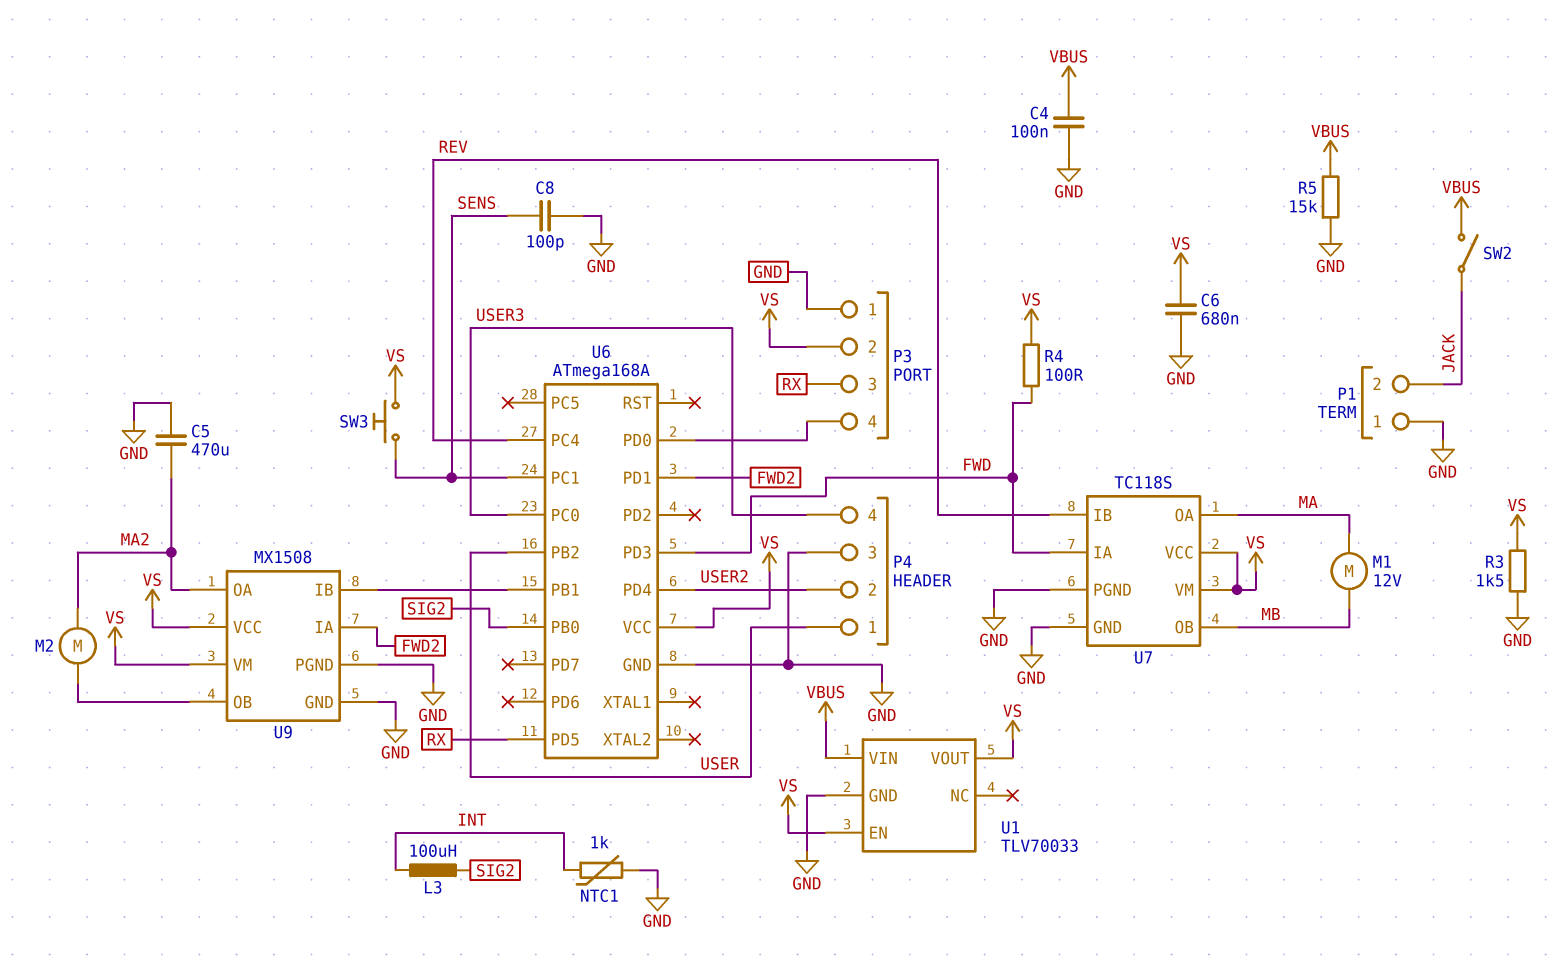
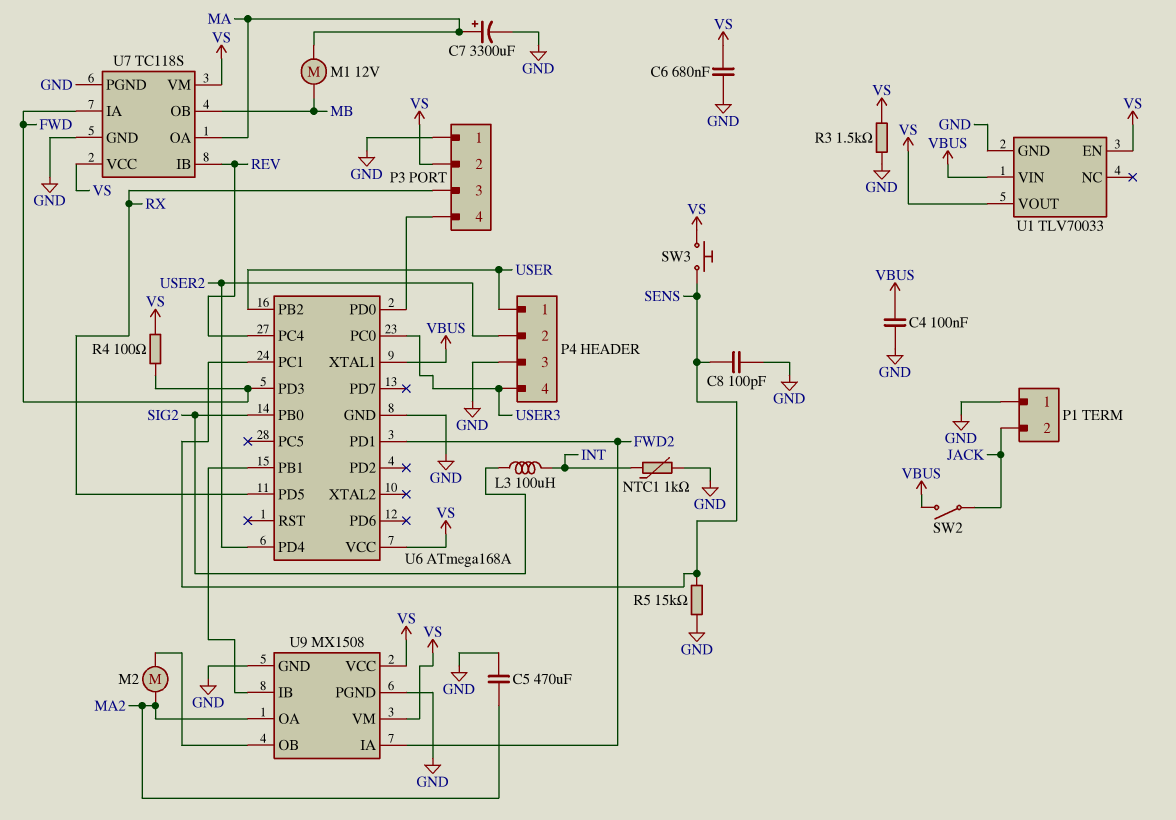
C7: none -> 3300uF (plus MA, minus GND)
R5: 15k (GND, VBUS) -> 15k (GND, SENS)
U6 pin XTAL1: none -> VBUS

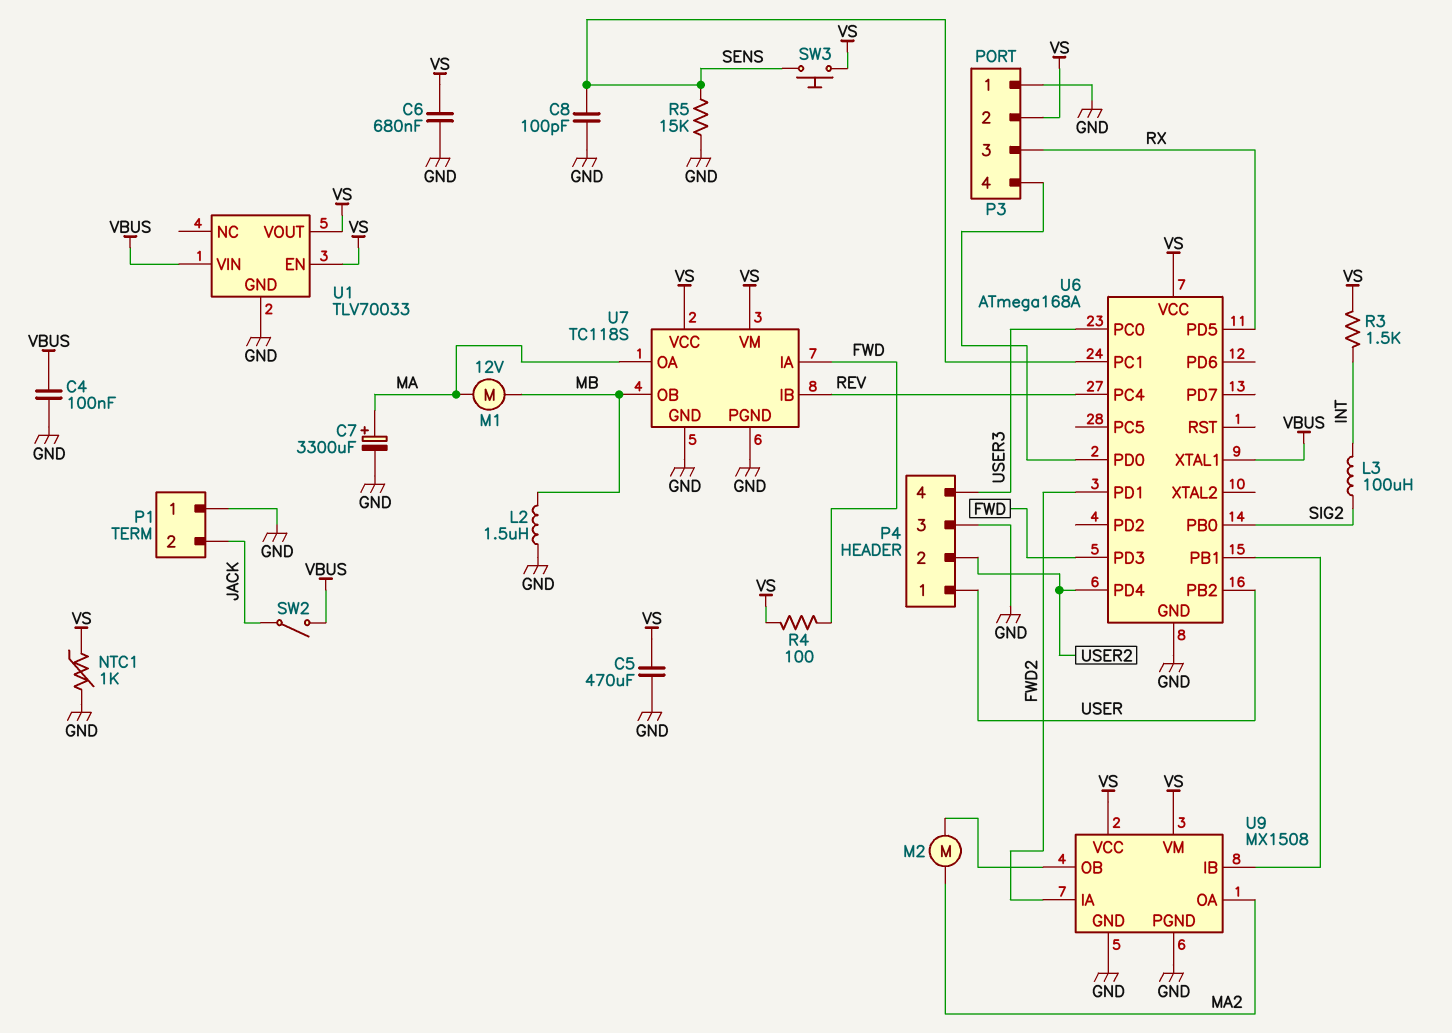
C5: 470uF (GND, MA2) -> 470uF (GND, VS)
L2: none -> 1.5uH (GND, MB)
NTC1: 1k (GND, INT) -> 1k (GND, VS)
R3: 1.5k (GND, VS) -> 1.5k (INT, VS)

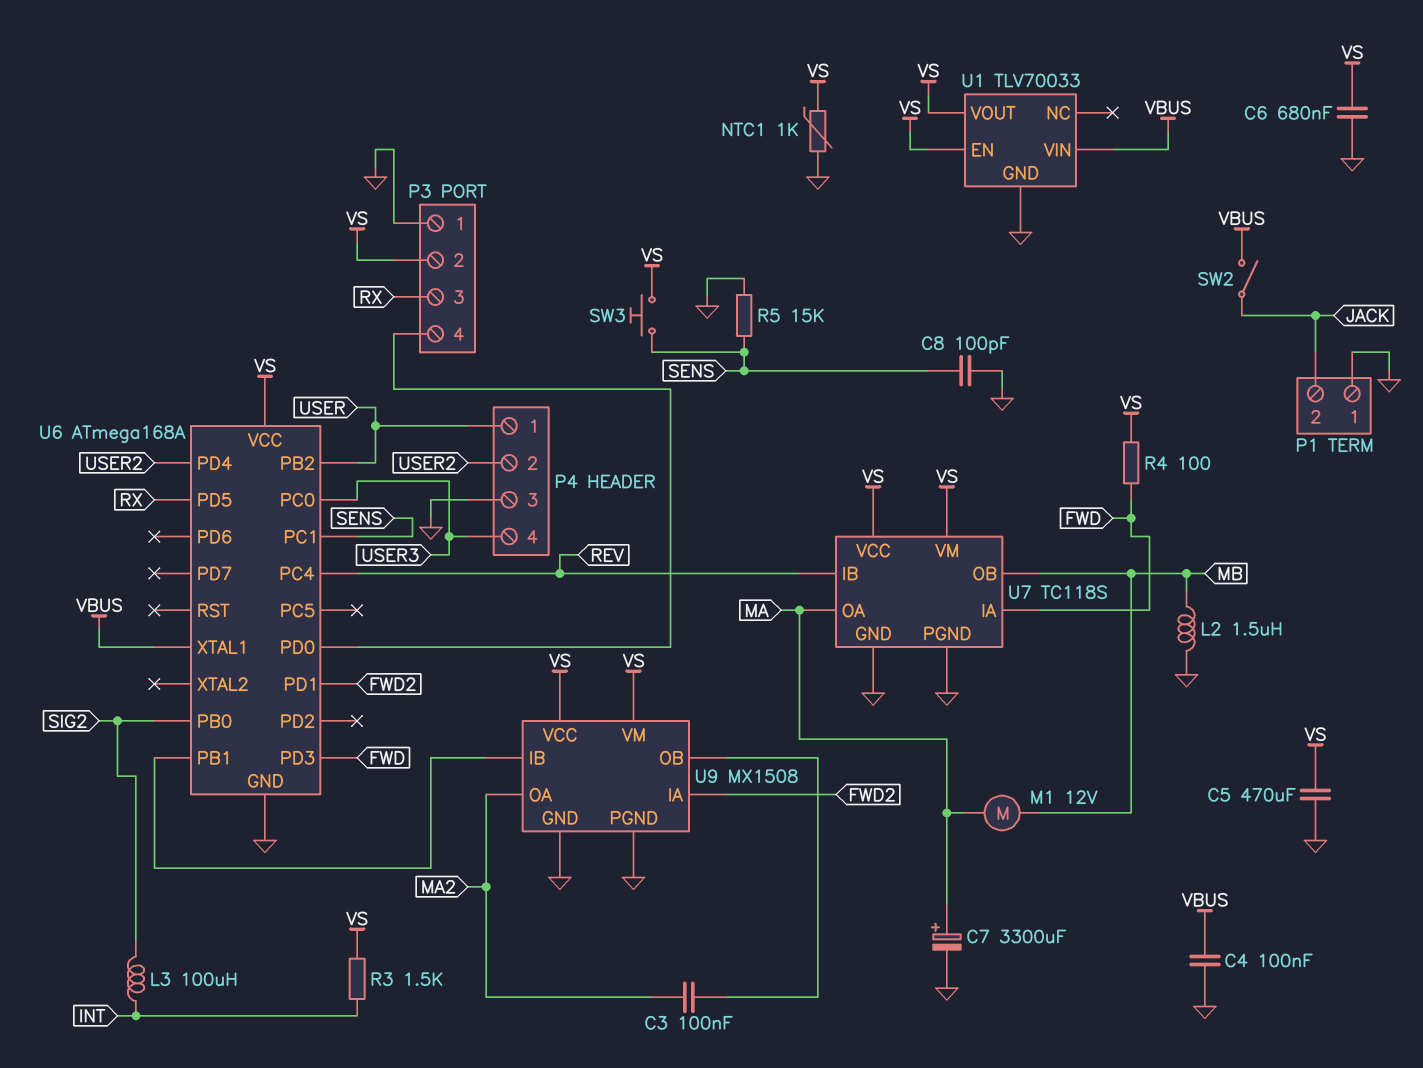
C3: none -> 100nF (MA2, U9/OB)
M2: motor (MA2, U9/OB) -> none

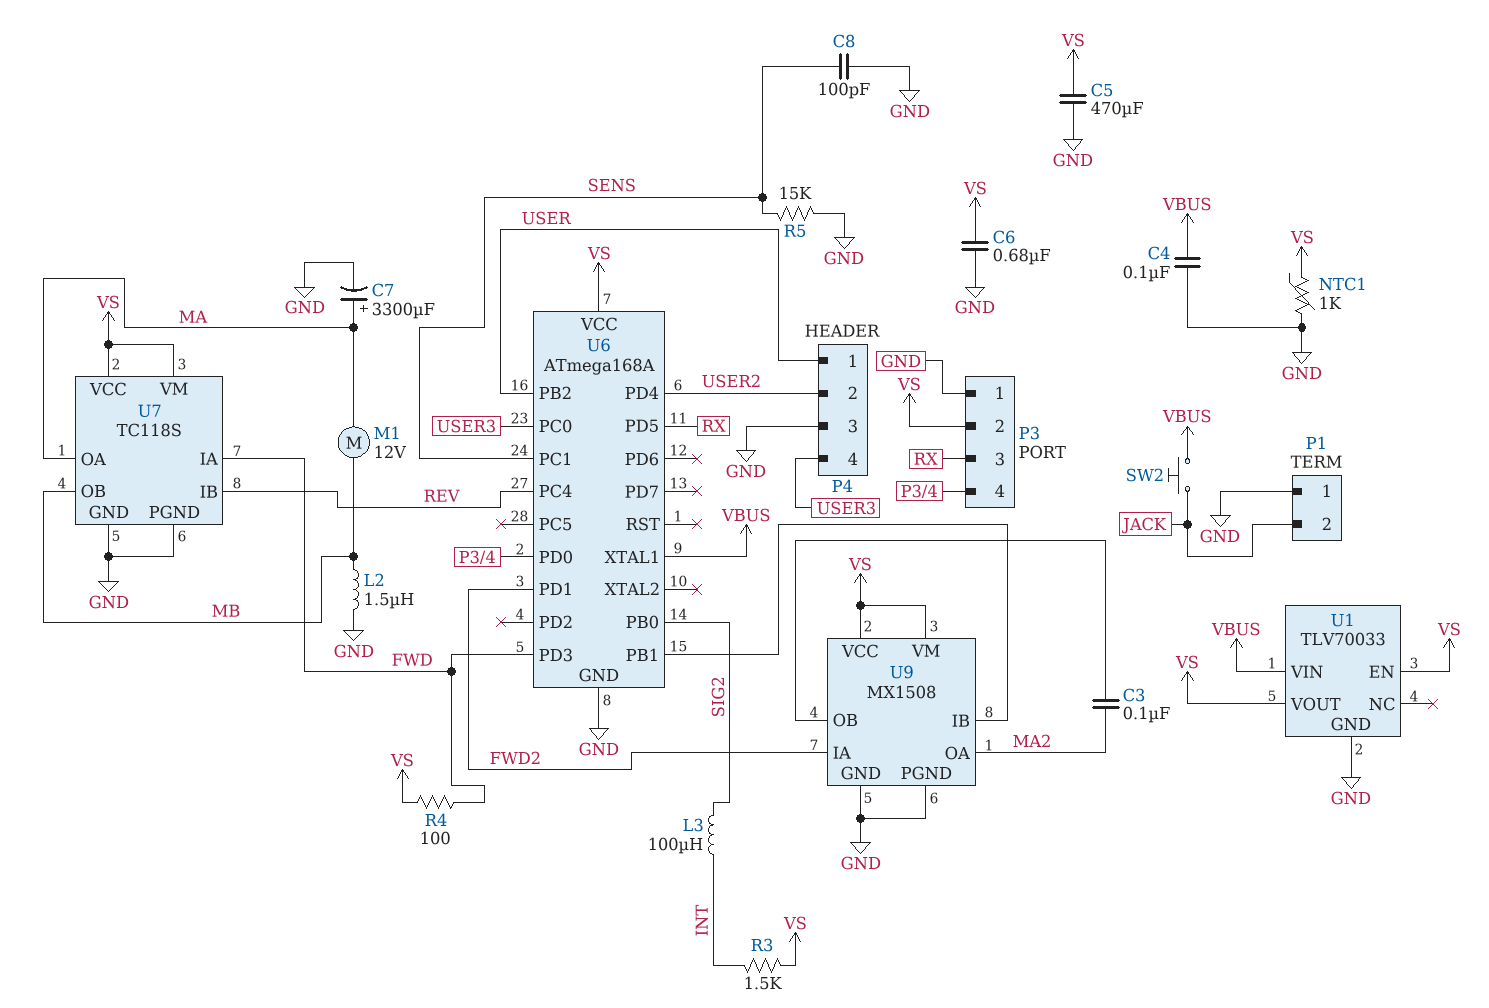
SW2: switch (JACK, VBUS) -> button (JACK, VBUS)
SW3: button (SENS, VS) -> none

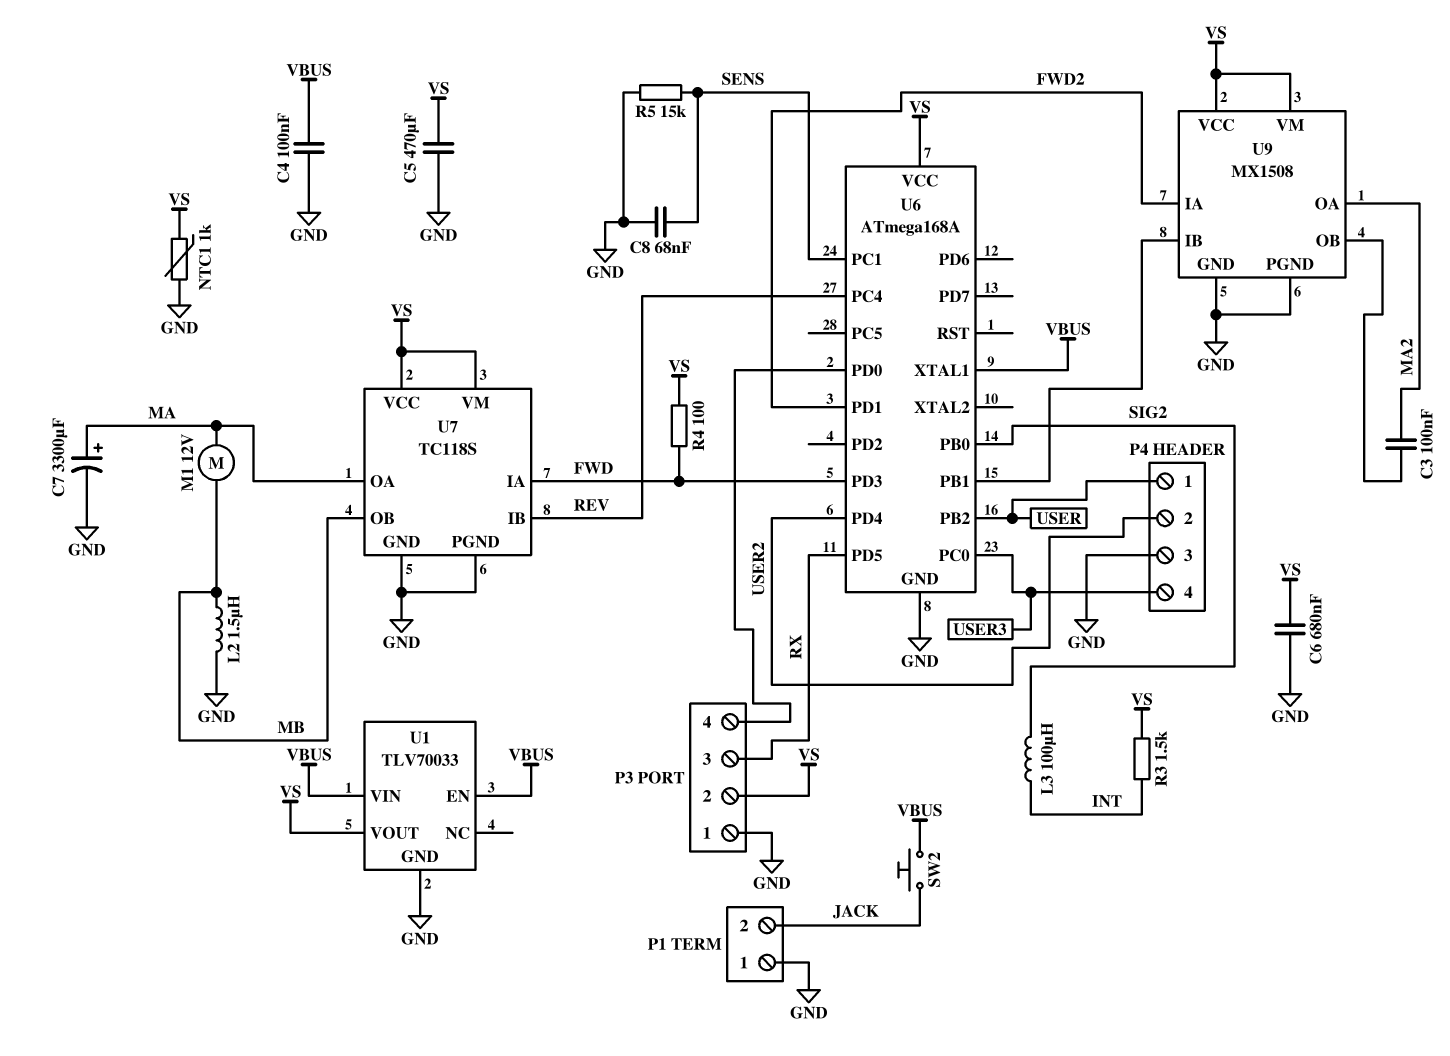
C8: 100pF (GND, SENS) -> 68nF (GND, SENS)
U1 pin EN: VS -> VBUS

